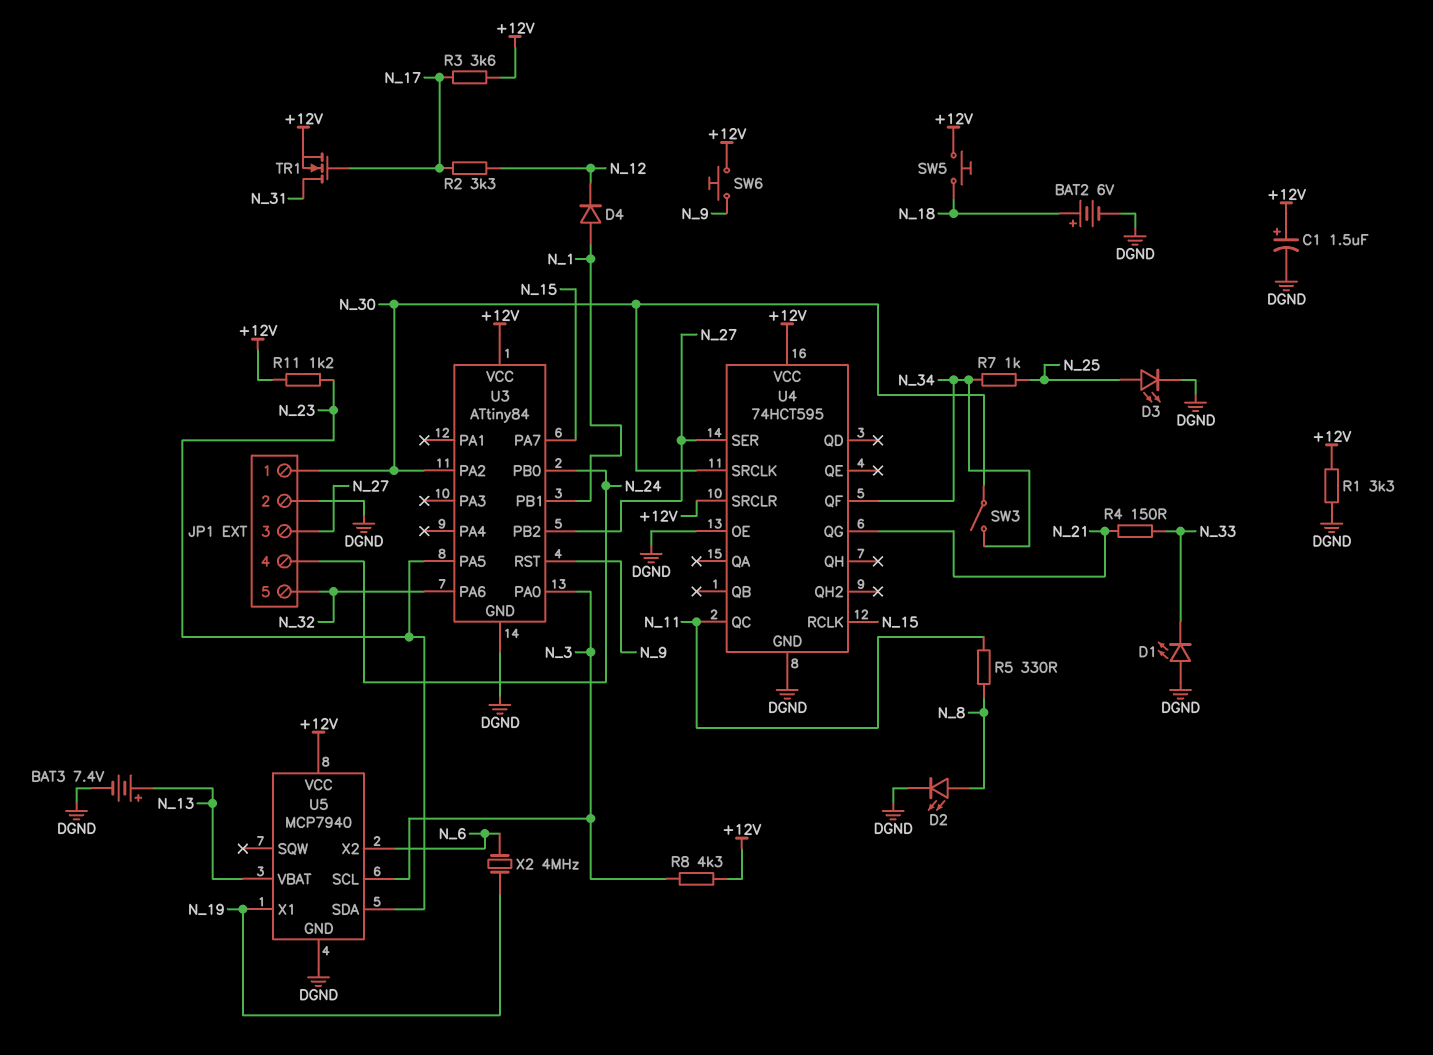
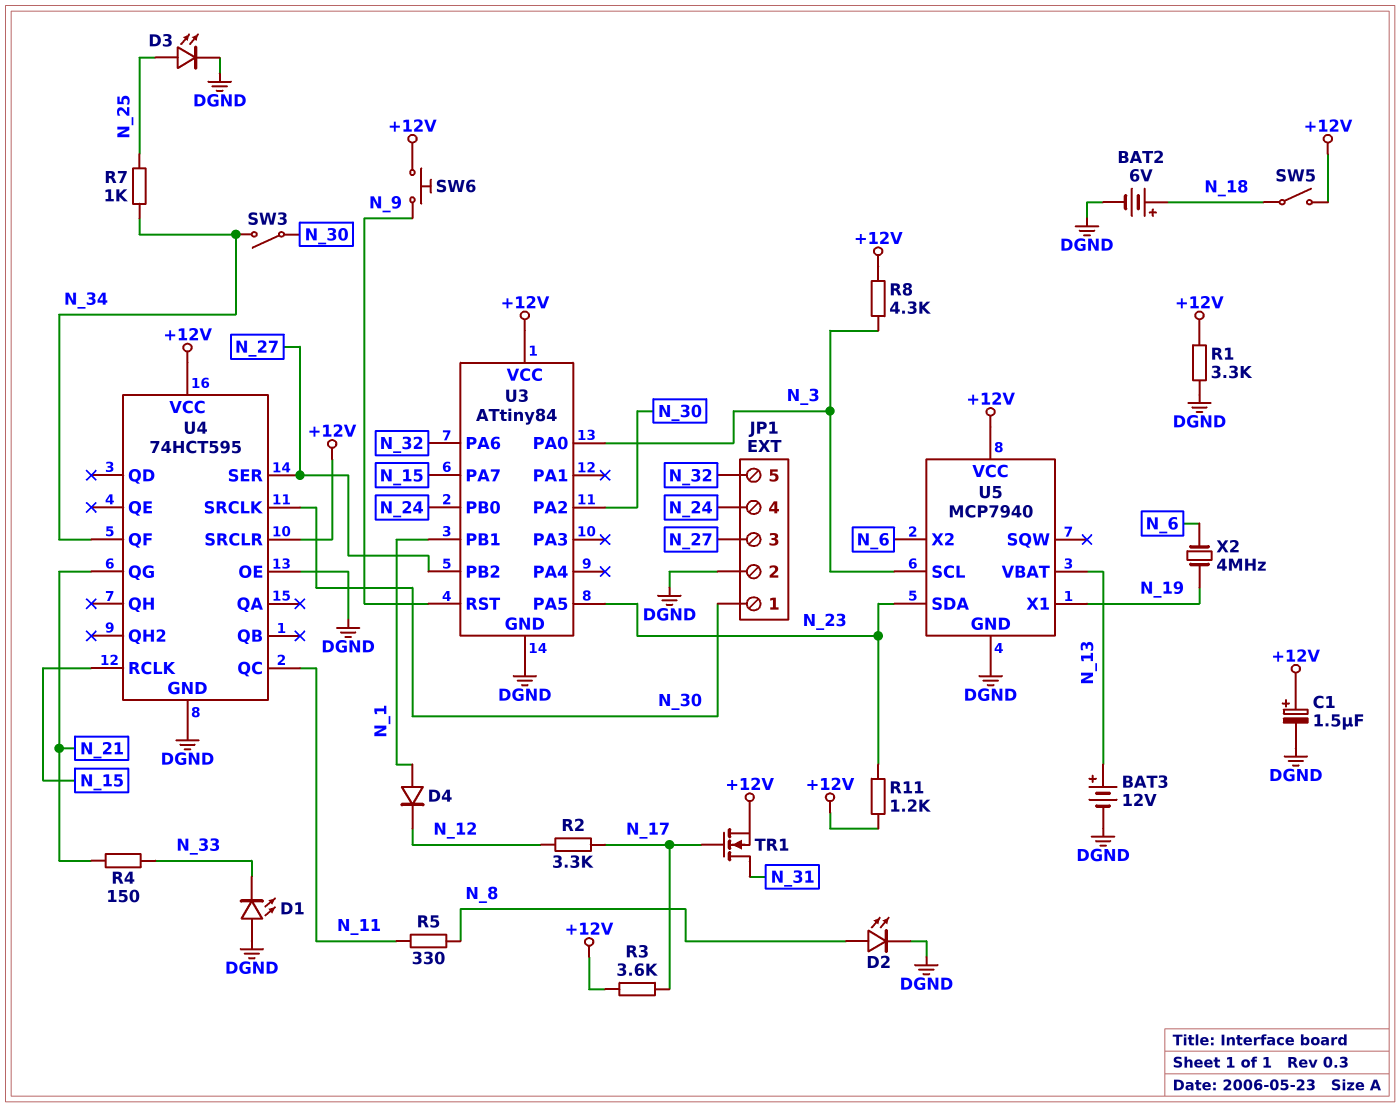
BAT3: 7.4V (plus N_13, minus DGND) -> 12V (plus N_13, minus DGND)
SW5: button (+12V, N_18) -> switch (+12V, N_18)

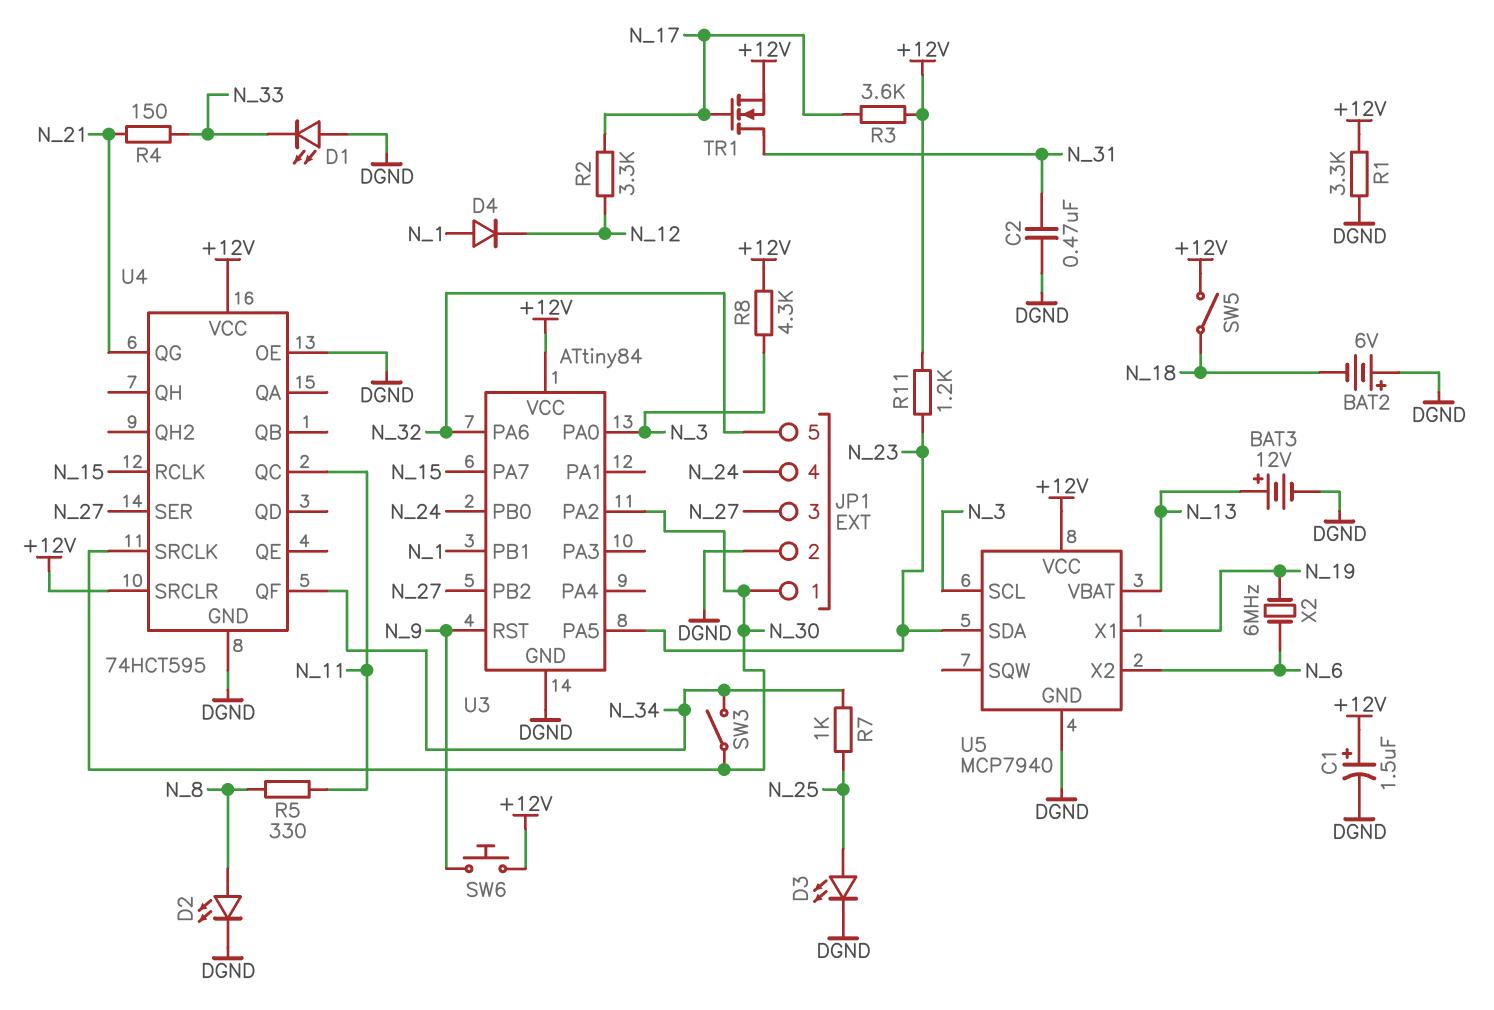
BAT2: 6V (plus N_18, minus DGND) -> 6V (plus DGND, minus N_18)
C2: none -> 470nF (DGND, N_31)
X2: 4MHz (N_6, N_19) -> 6MHz (N_6, N_19)

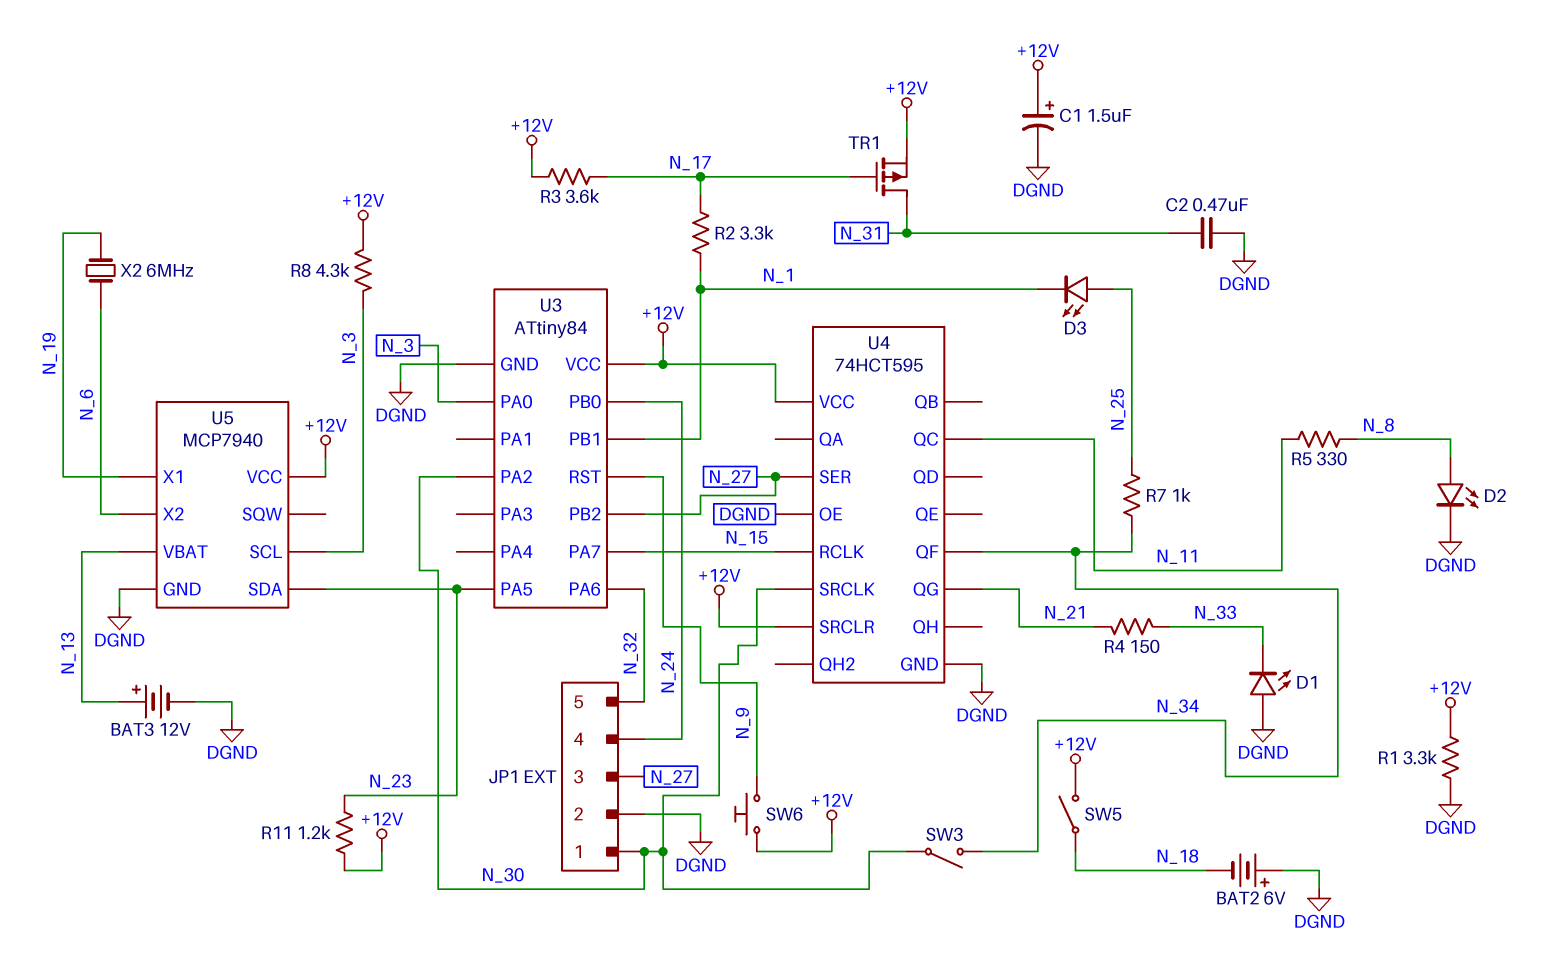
D3: LED (A N_25, K DGND) -> LED (A N_25, K N_1)
D4: diode (A N_1, K N_12) -> none
R2: 3.3k (N_12, N_17) -> 3.3k (N_1, N_17)
TR1: NMOS (G N_17, D N_31, S +12V) -> PMOS (G N_17, D N_31, S +12V)

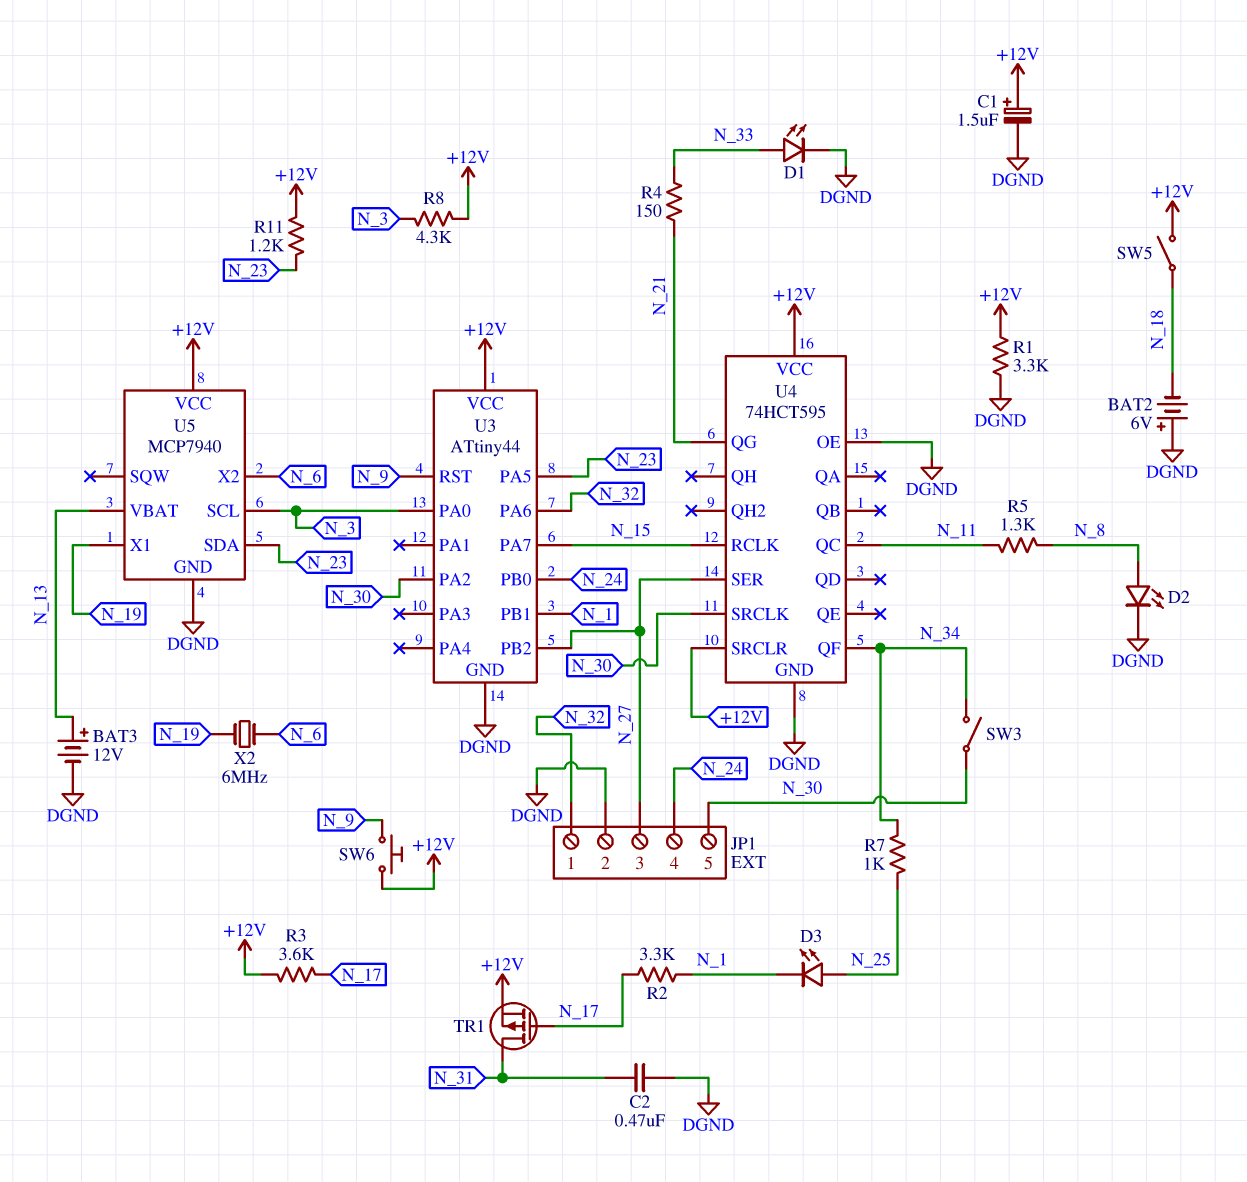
D1: LED (A DGND, K N_33) -> LED (A N_33, K DGND)
JP1 pin 1: N_30 -> N_32
JP1 pin 5: N_32 -> N_30
R5: 330 (N_8, N_11) -> 1.3k (N_8, N_11)
U3: ATtiny84 -> ATtiny44

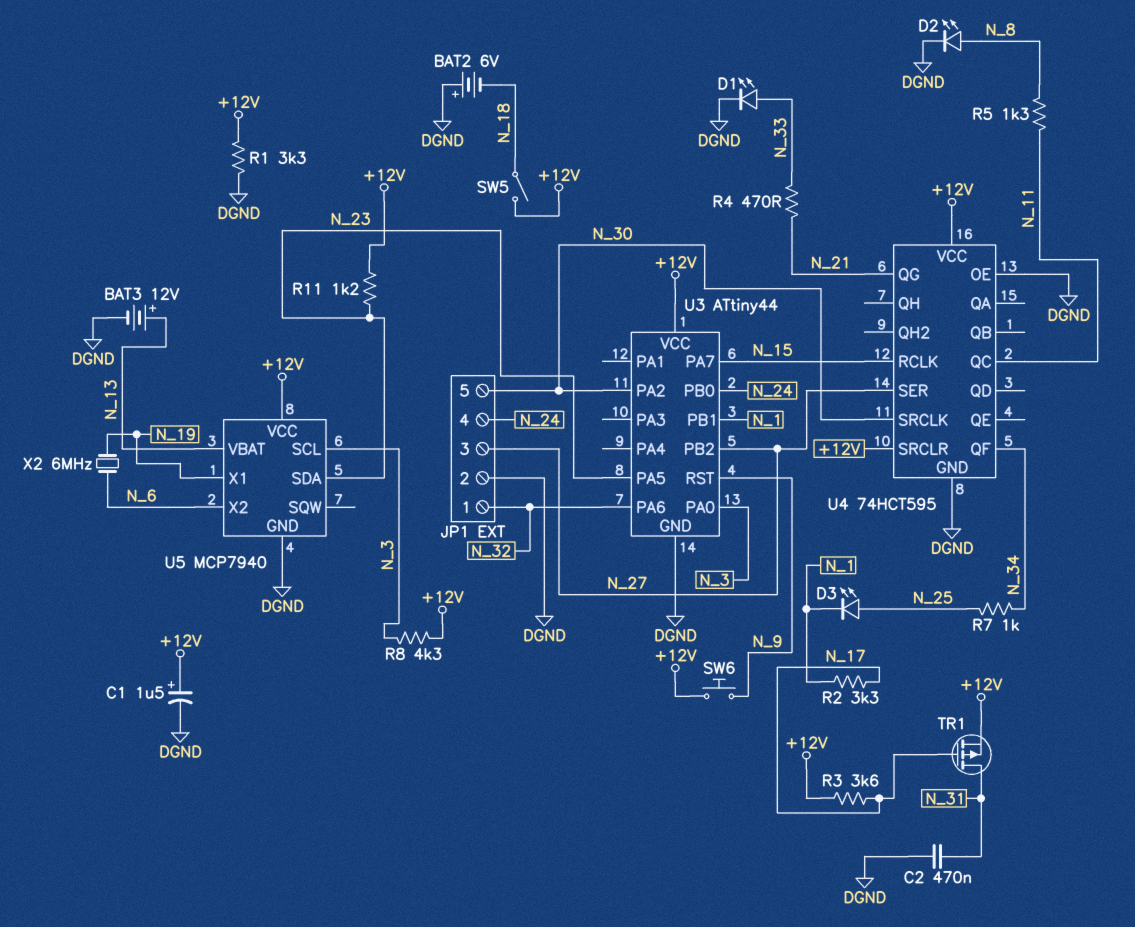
R4: 150 (N_21, N_33) -> 470 (N_21, N_33)
SW3: switch (N_30, N_34) -> none

